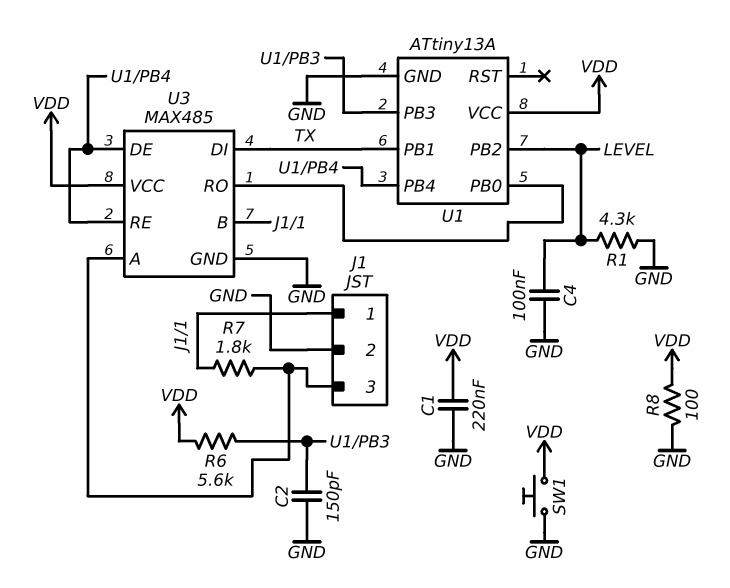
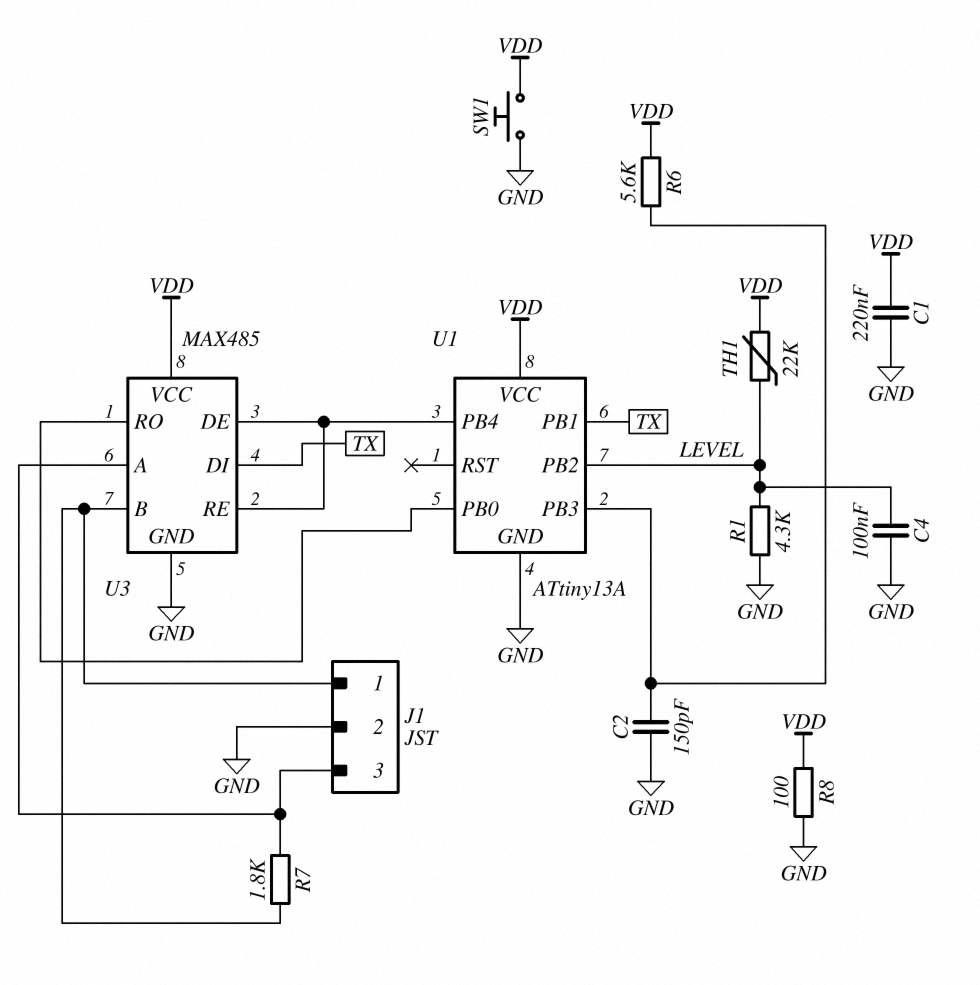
TH1: none -> 22k (LEVEL, VDD)

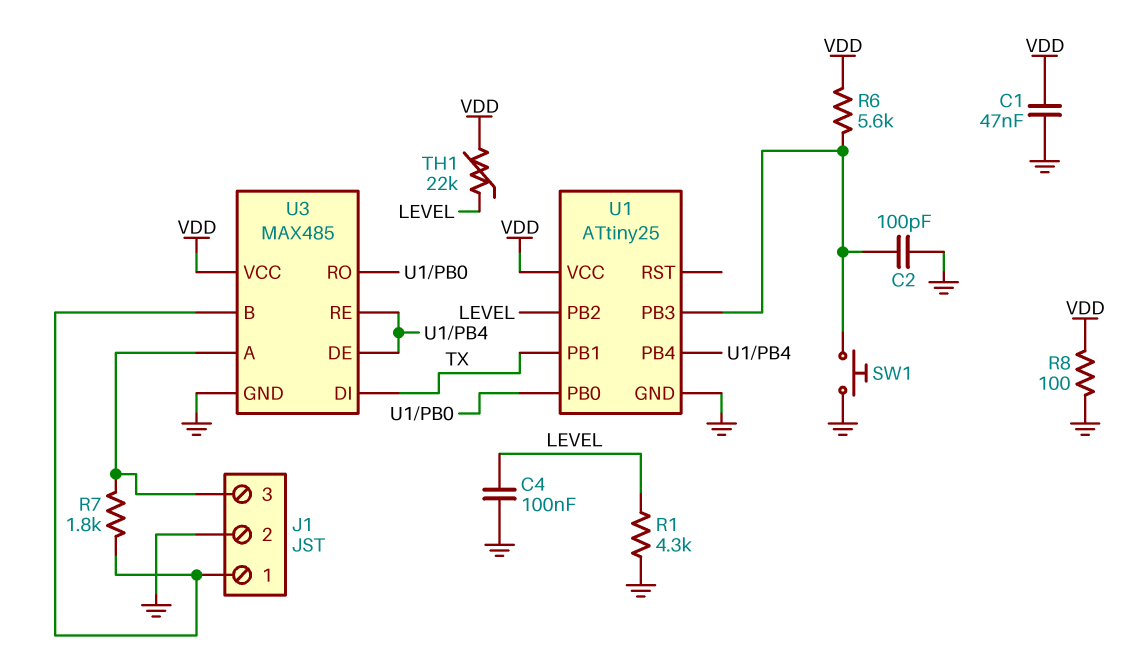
C1: 220nF (GND, VDD) -> 47nF (GND, VDD)
C2: 150pF (GND, U1/PB3) -> 100pF (GND, U1/PB3)
SW1: button (GND, VDD) -> button (GND, U1/PB3)
U1: ATtiny13A -> ATtiny25

